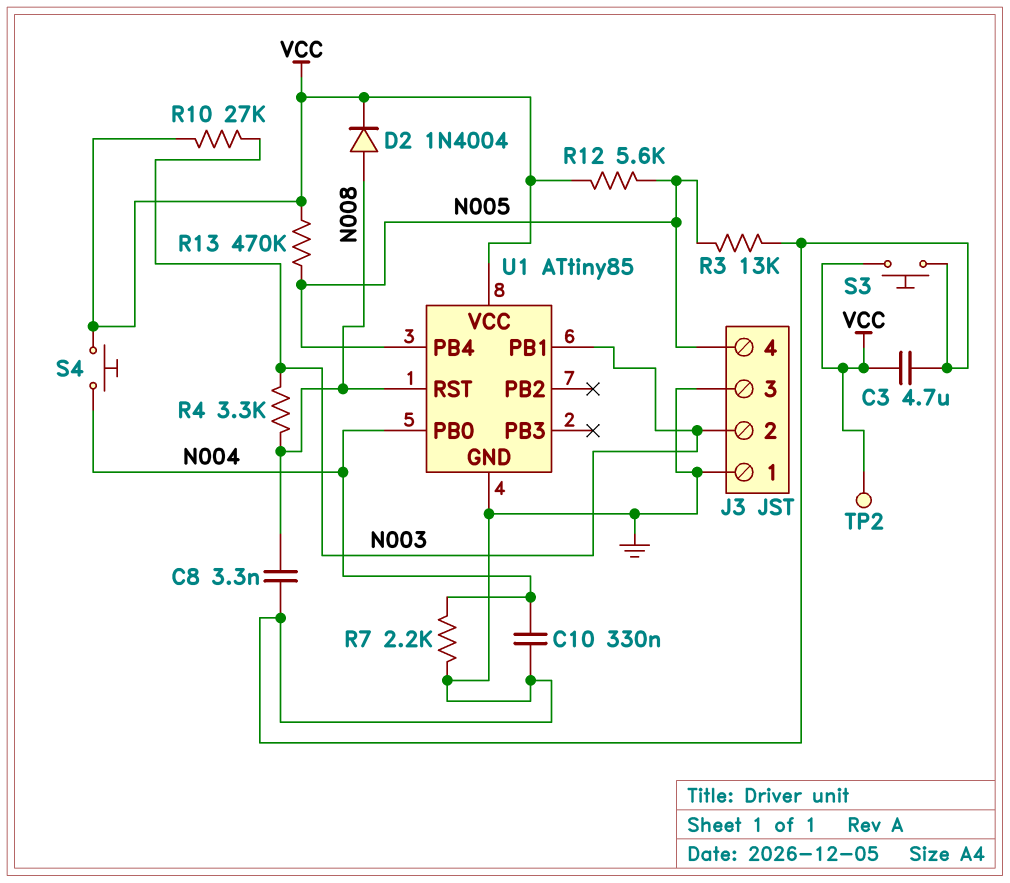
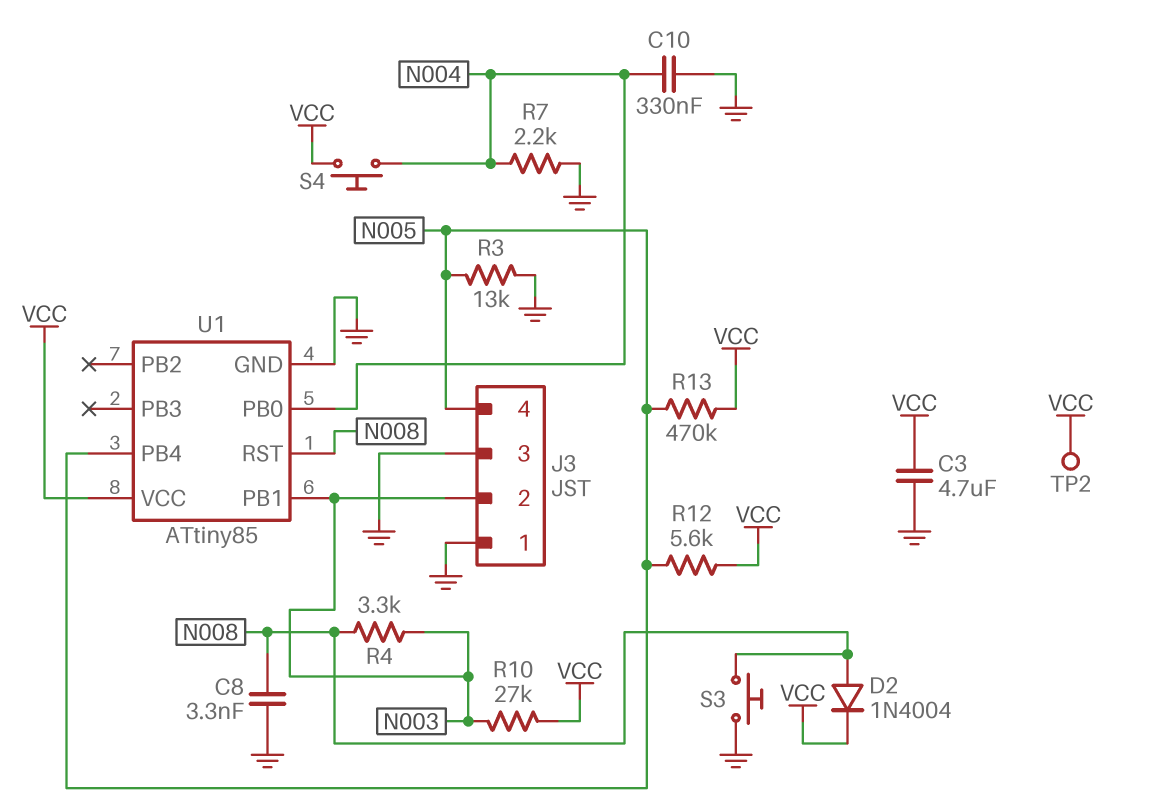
S3: button (GND, VCC) -> button (GND, N008)

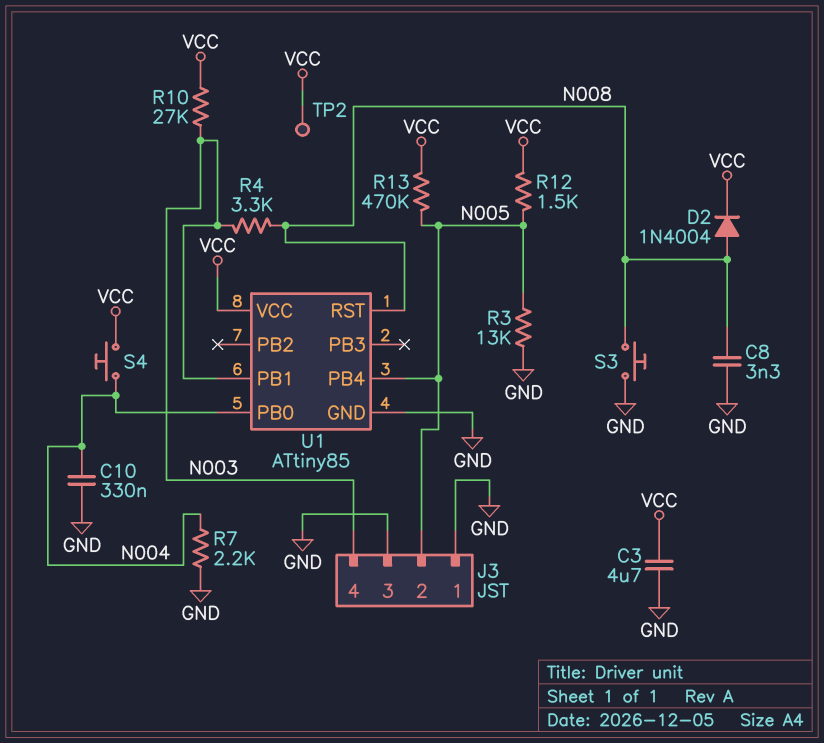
J3 pin 2: N003 -> N005
J3 pin 4: N005 -> N003
R12: 5.6k (N005, VCC) -> 1.5k (N005, VCC)

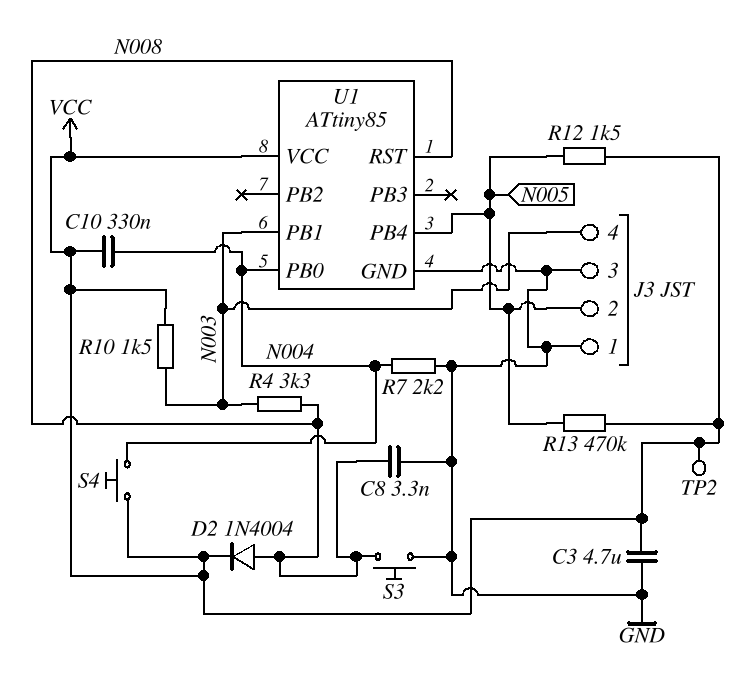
C10: 330nF (GND, N004) -> 330nF (N004, VCC)
R3: 13k (GND, N005) -> none
R10: 27k (N003, VCC) -> 1.5k (N003, VCC)

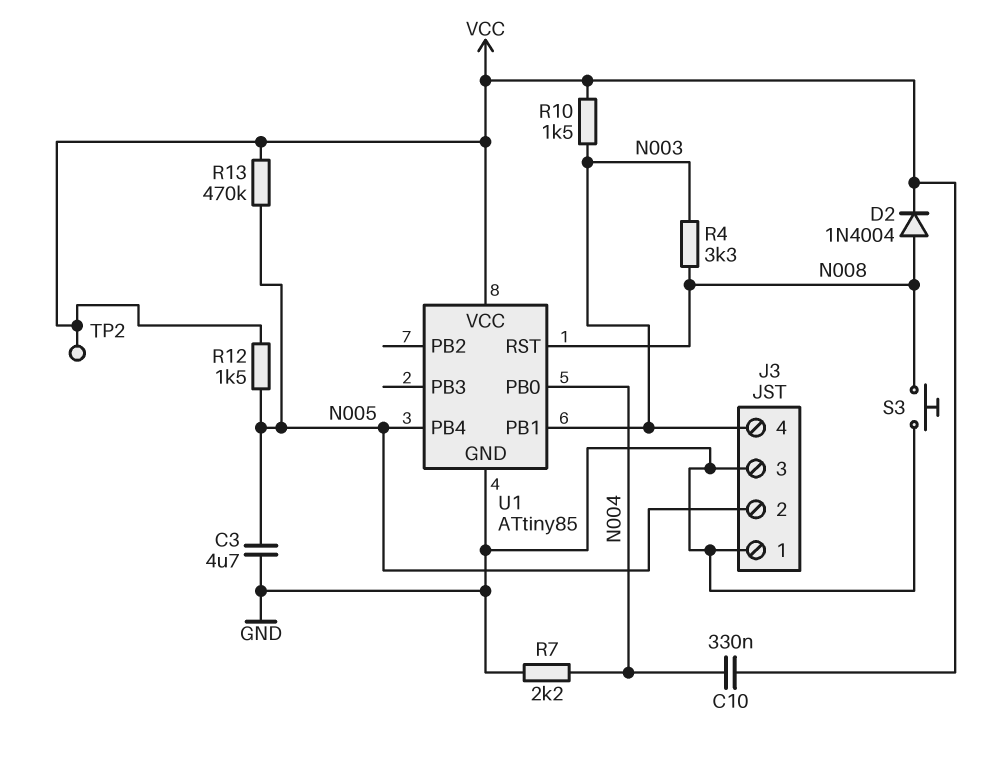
C3: 4.7uF (GND, VCC) -> 4.7uF (GND, N005)
C8: 3.3nF (GND, N008) -> none
S4: button (N004, VCC) -> none

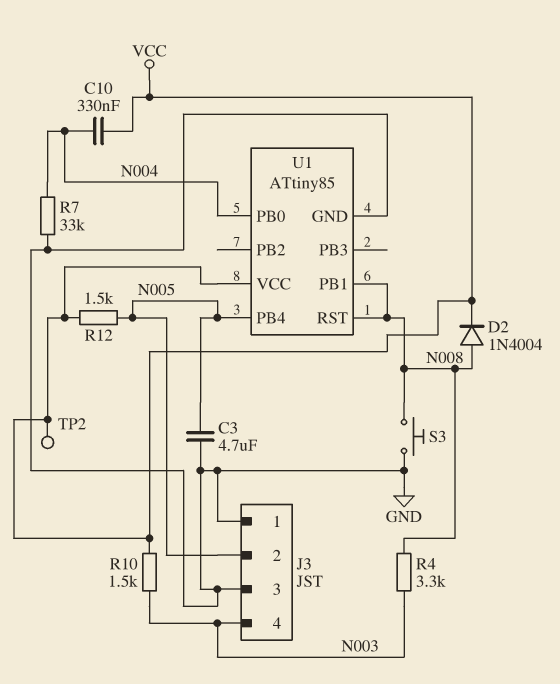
R7: 2.2k (GND, N004) -> 33k (GND, N004)
R13: 470k (N005, VCC) -> none
U1 pin PB1: N003 -> N008

